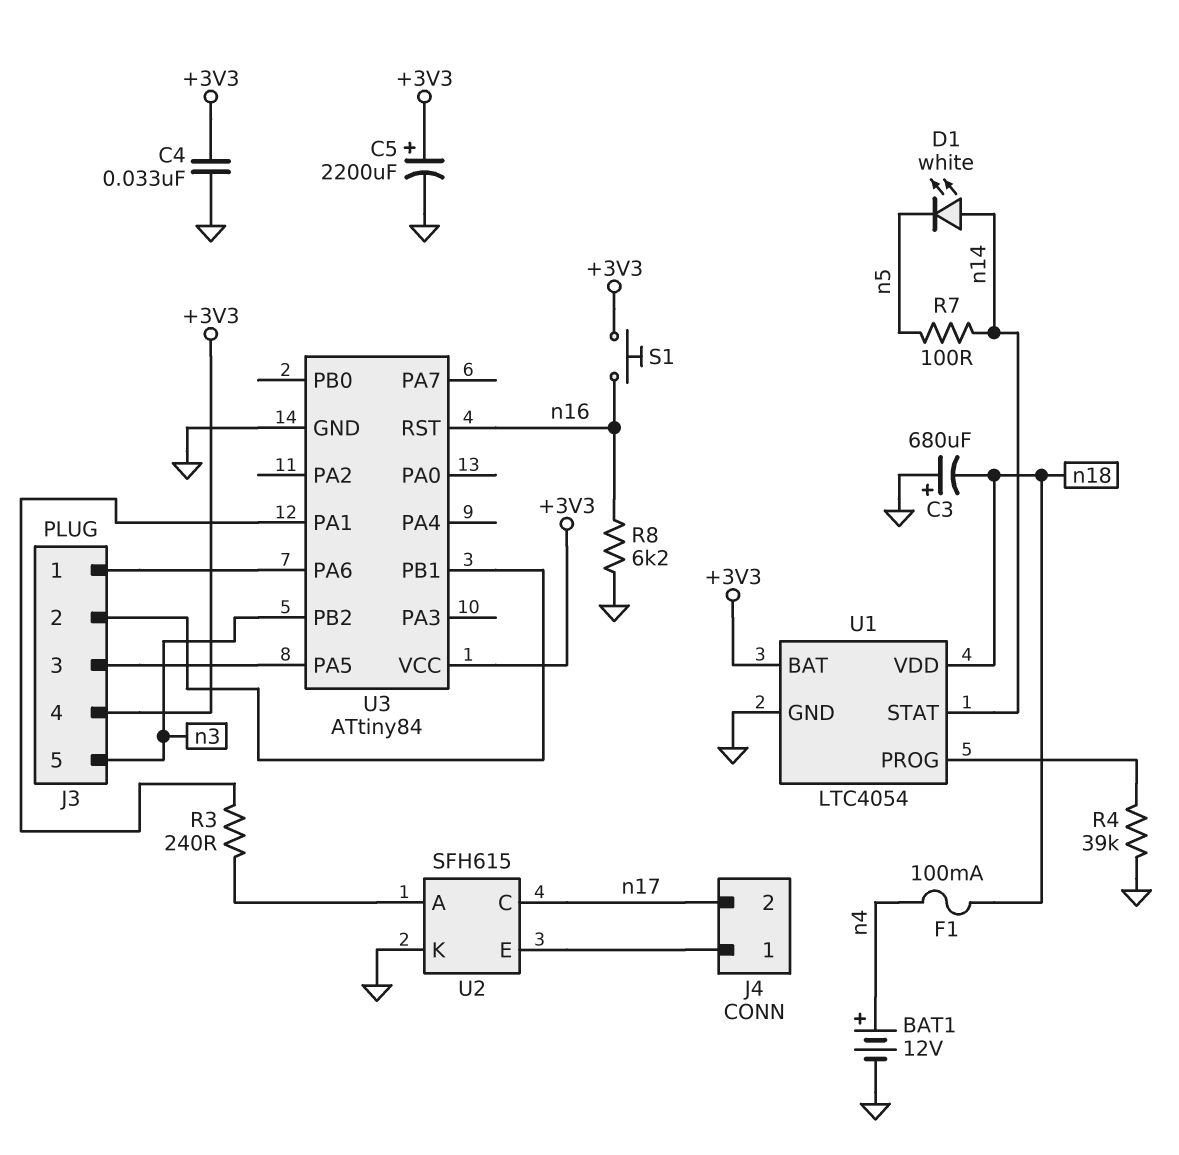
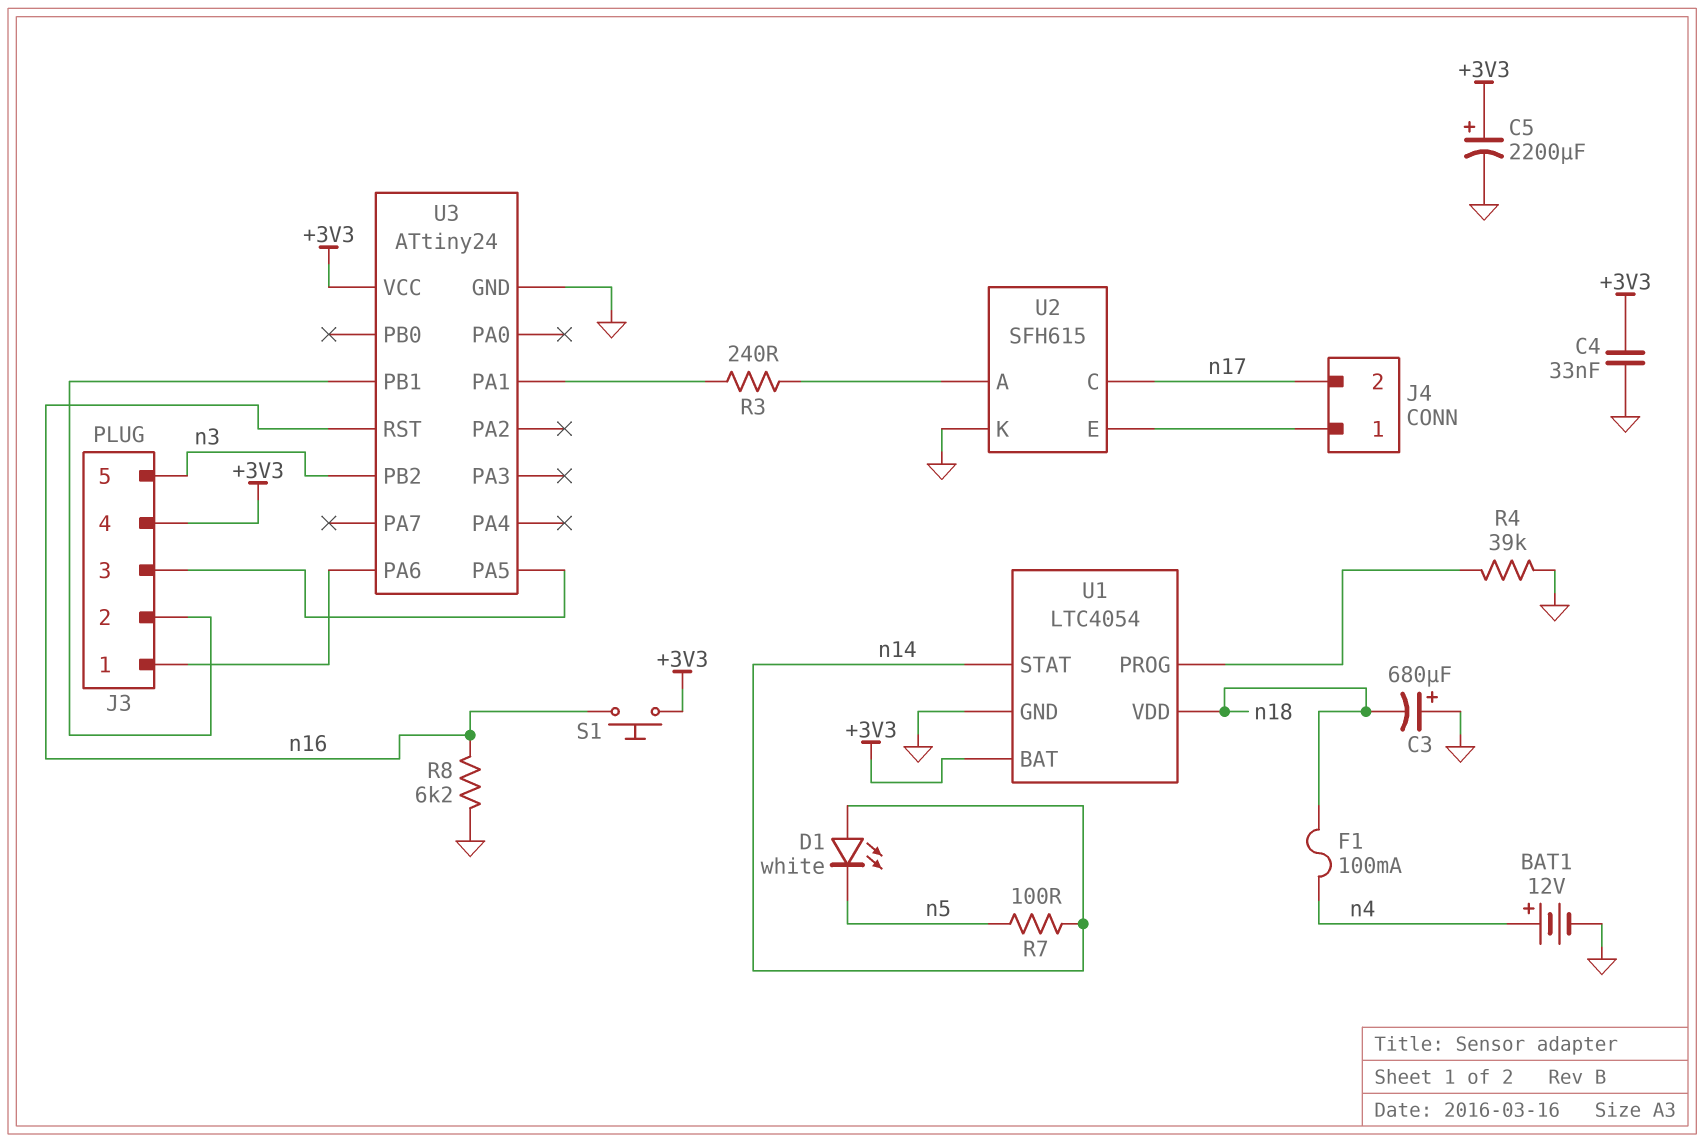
U3: ATtiny84 -> ATtiny24

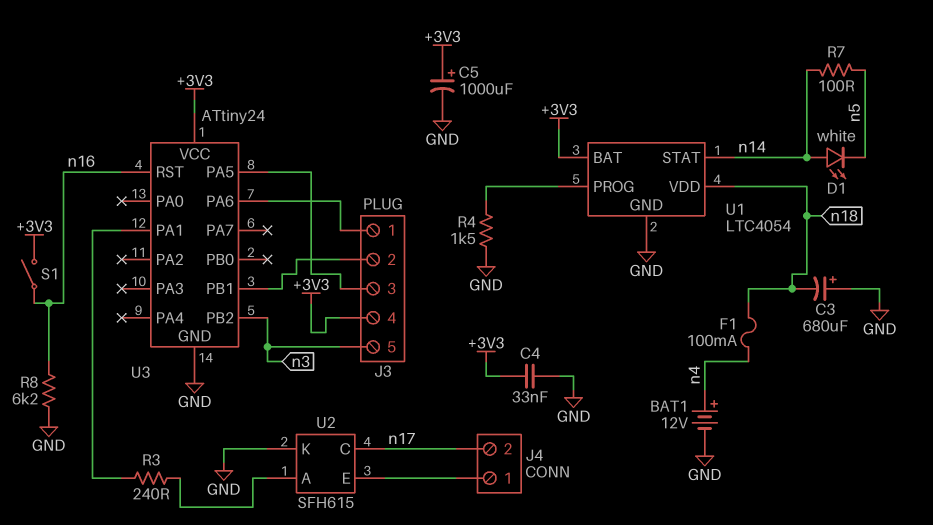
C5: 2200uF (plus +3V3, minus GND) -> 1000uF (plus +3V3, minus GND)
R4: 39k (GND, U1/PROG) -> 1.5k (GND, U1/PROG)
S1: button (+3V3, n16) -> switch (+3V3, n16)

